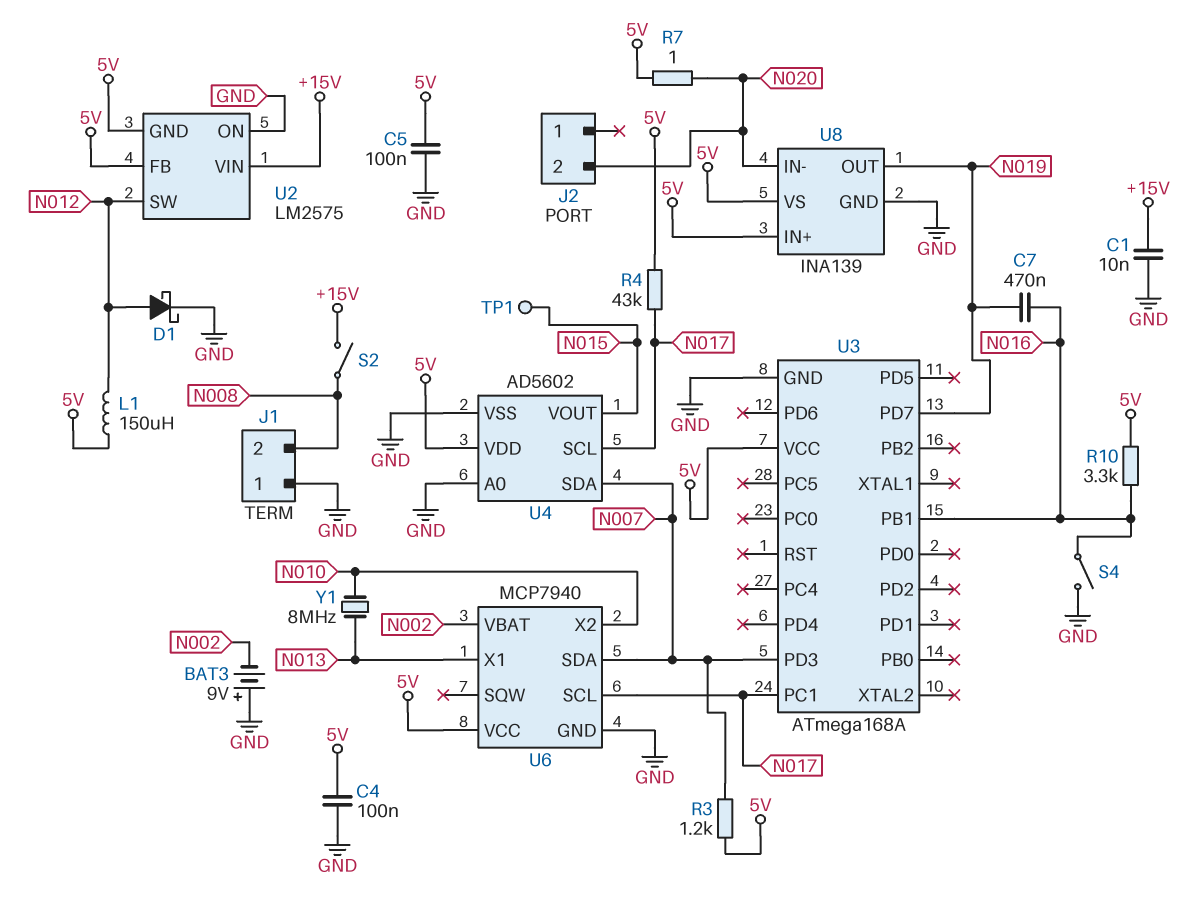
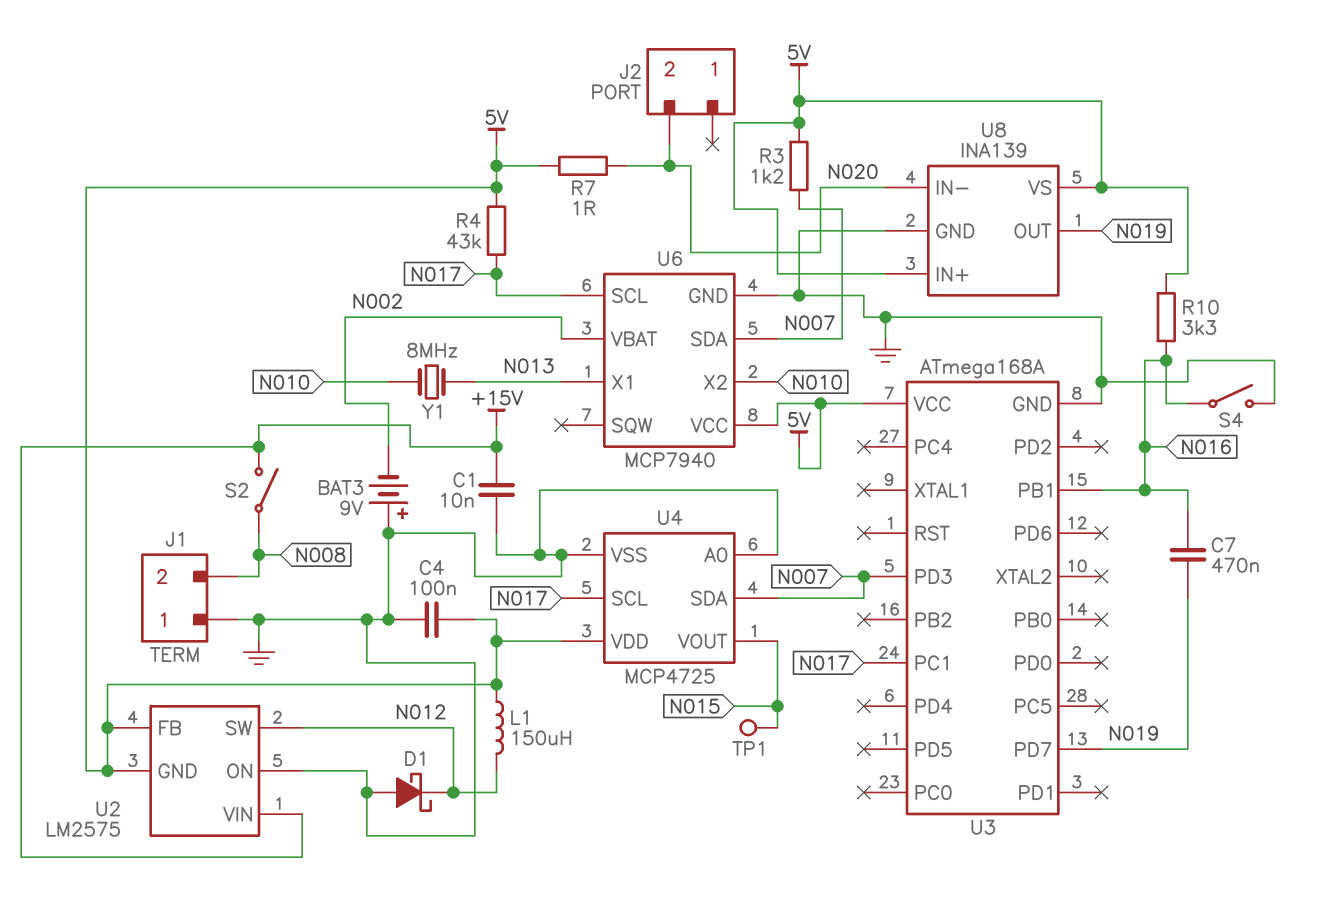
C5: 100nF (5V, GND) -> none
D1: schottky (A N012, K GND) -> schottky (A GND, K N012)
U4: AD5602 -> MCP4725

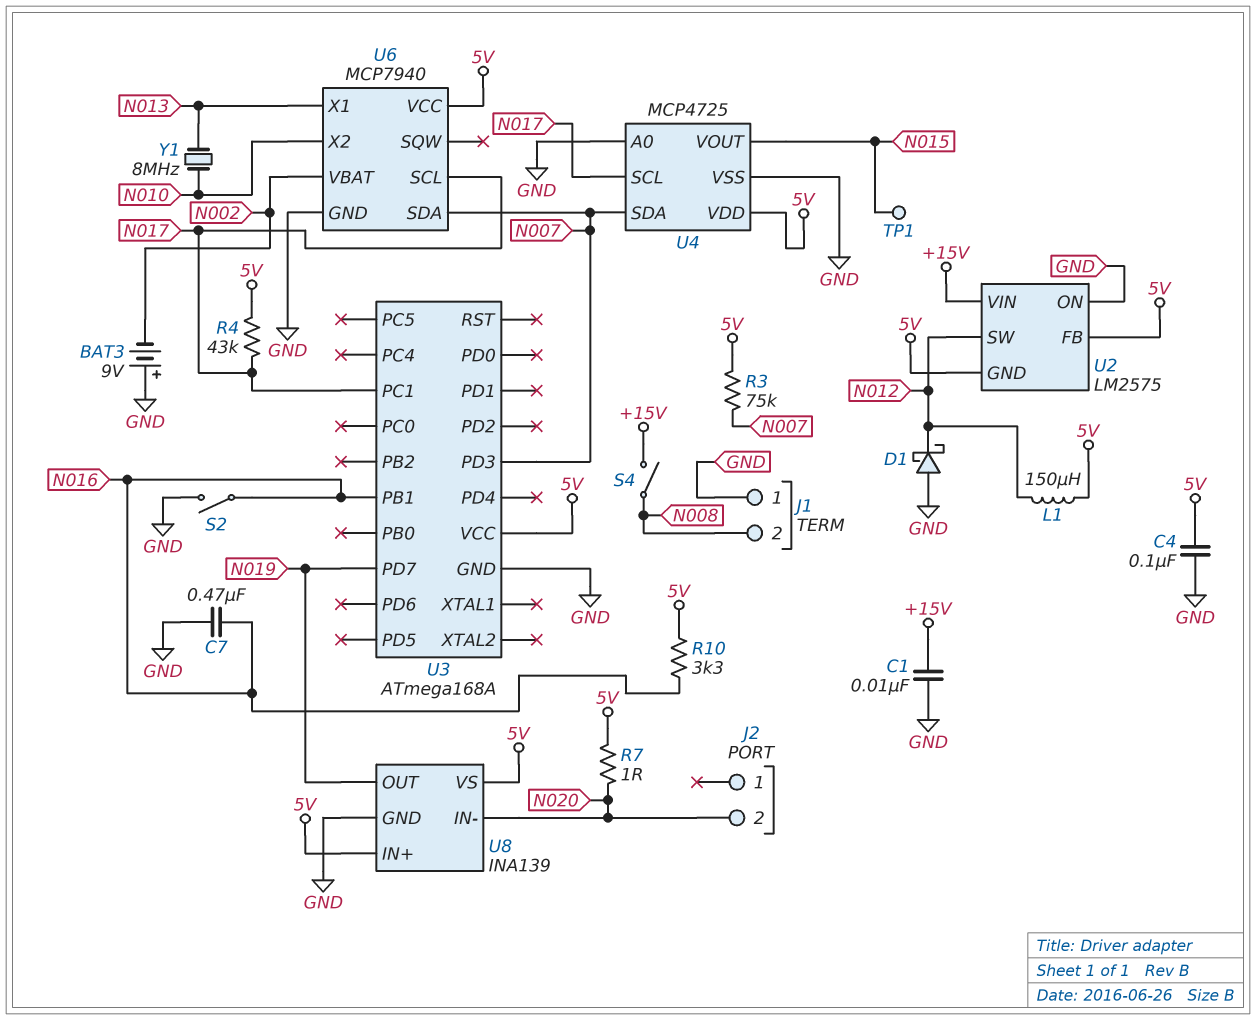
C7: 470nF (N016, N019) -> 470nF (GND, N016)
R3: 1.2k (5V, N007) -> 75k (5V, N007)
S2: switch (+15V, N008) -> switch (GND, N016)
S4: switch (GND, N016) -> switch (+15V, N008)

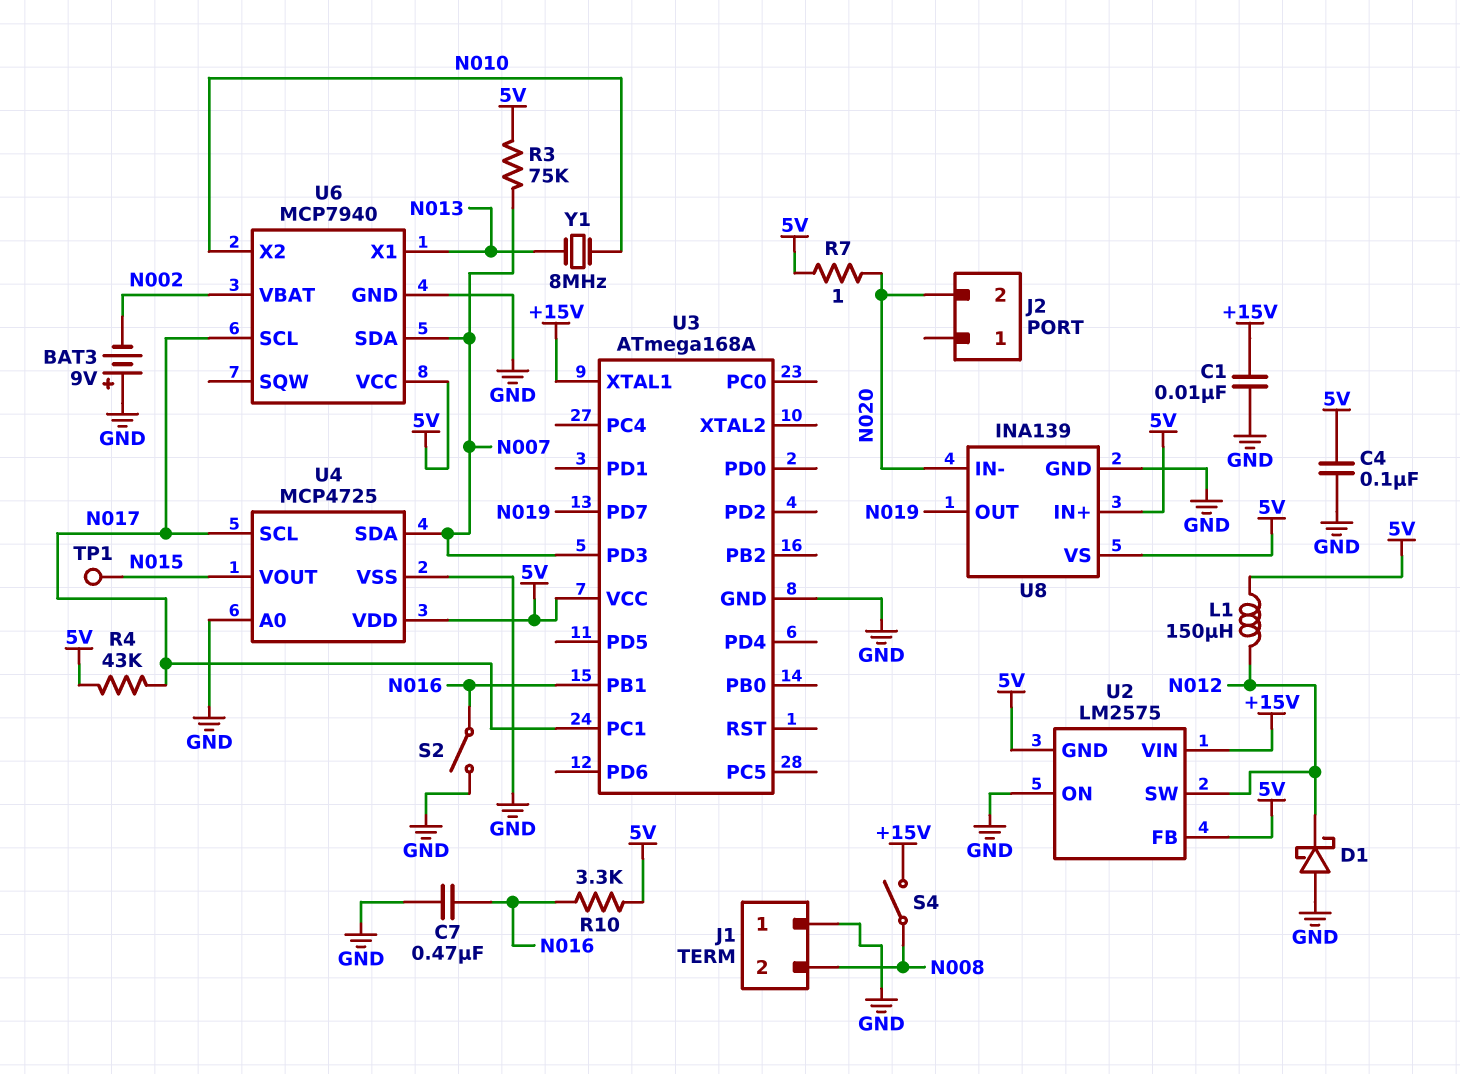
U3 pin XTAL1: none -> +15V

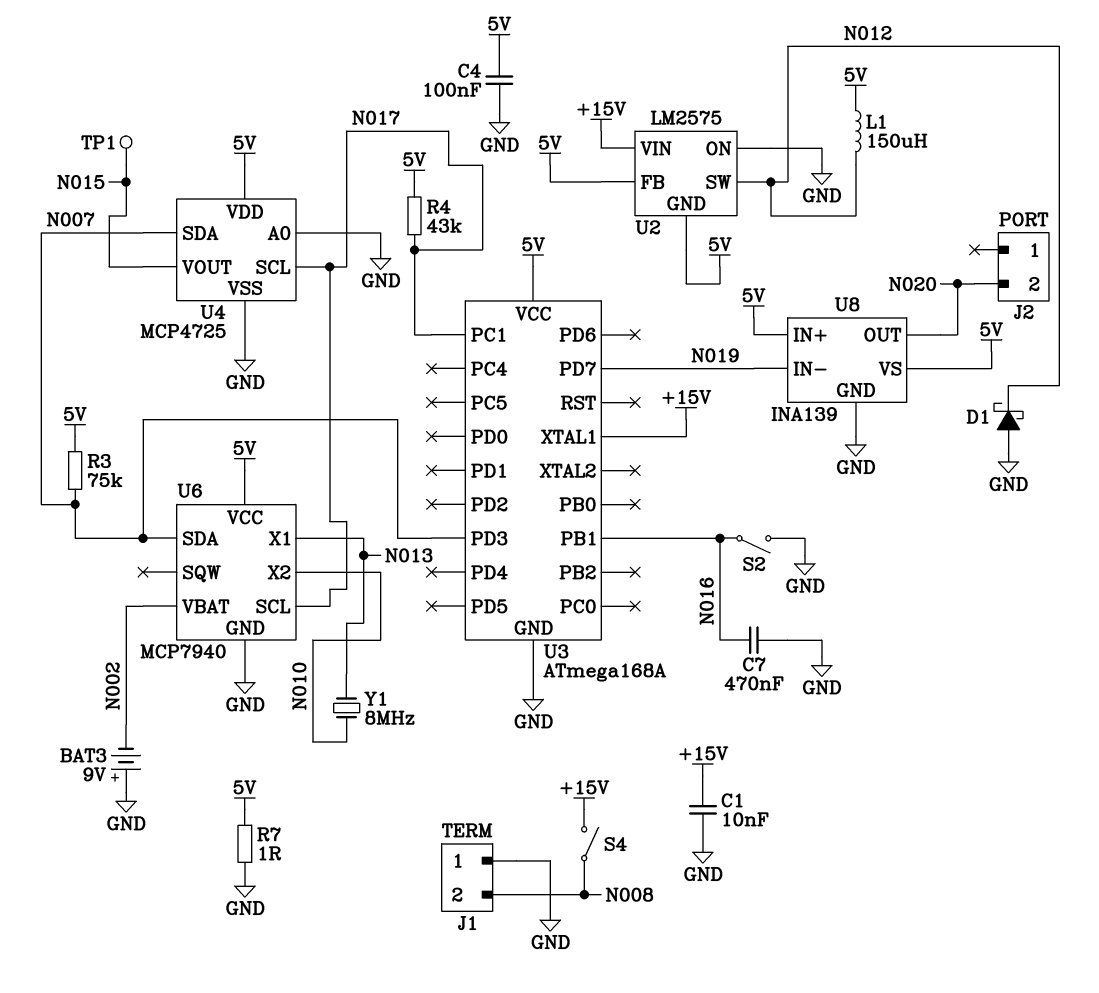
R7: 1 (5V, N020) -> 1 (5V, GND)
R10: 3.3k (5V, N016) -> none
U8 pin IN-: N020 -> N019
U8 pin OUT: N019 -> N020

